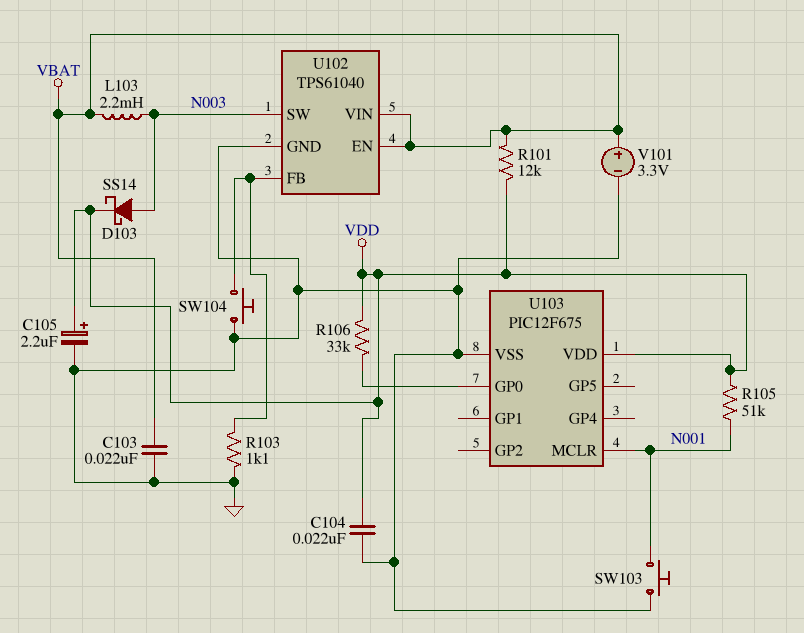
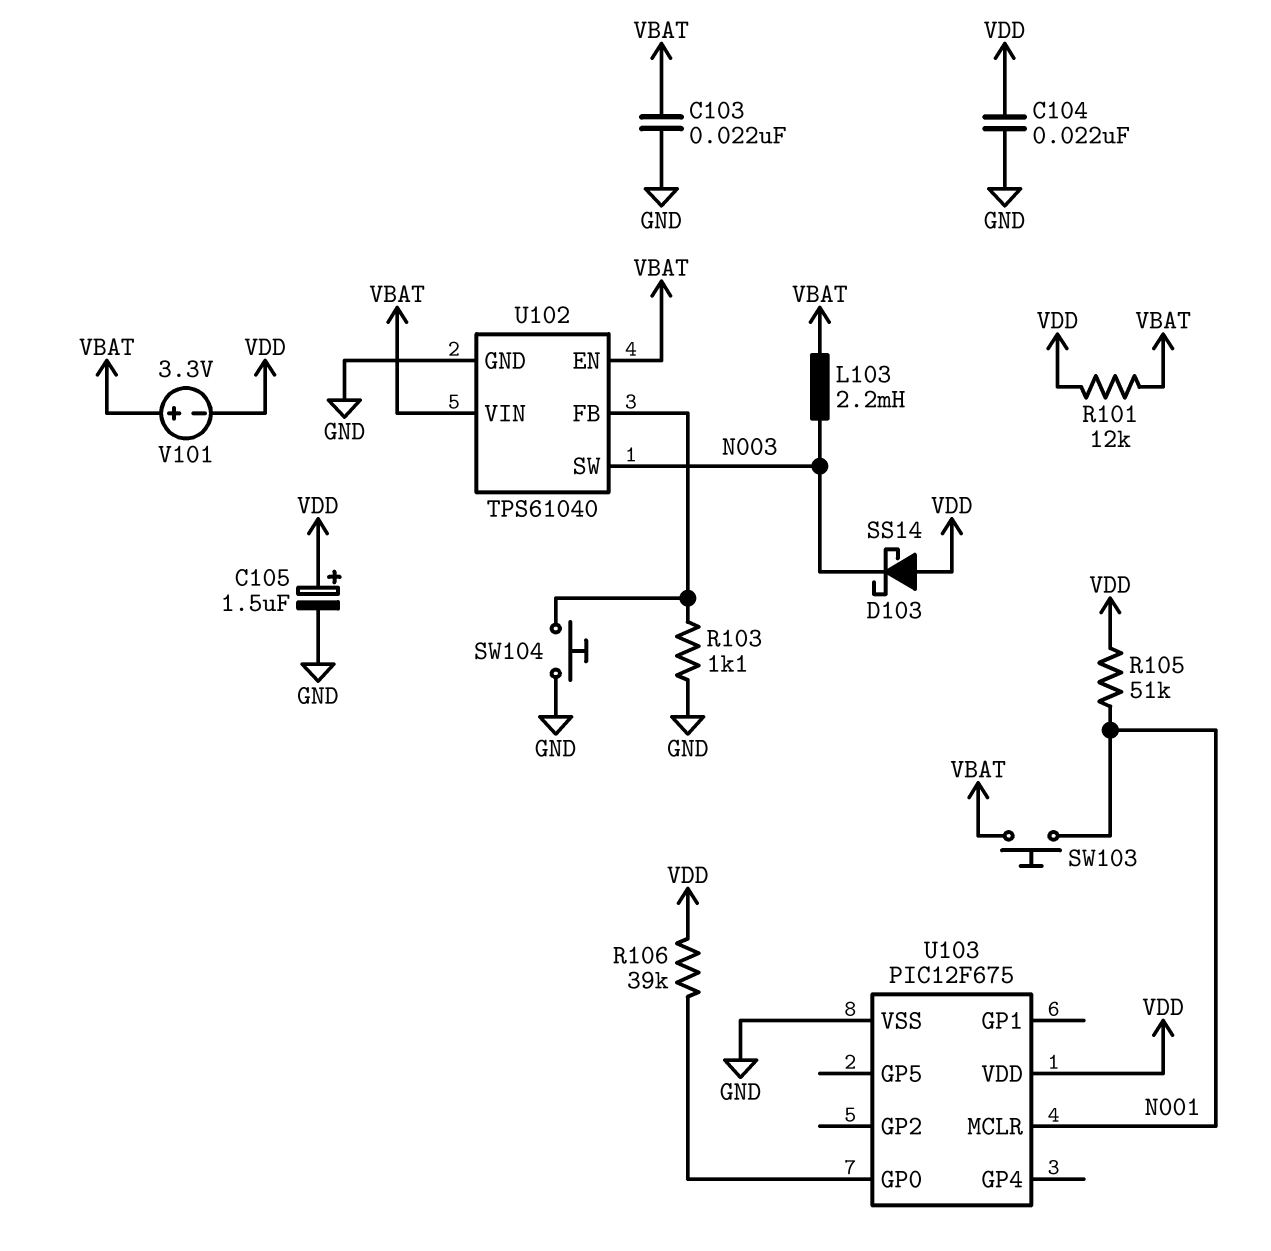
C105: 2.2uF (plus VDD, minus GND) -> 1.5uF (plus VDD, minus GND)
D103: schottky SS14 (A N003, K VDD) -> schottky SS14 (A VDD, K N003)
R106: 33k (U103/GP0, VDD) -> 39k (U103/GP0, VDD)
SW103: button (GND, N001) -> button (N001, VBAT)
V101: 3.3V (plus VBAT, minus GND) -> 3.3V (plus VBAT, minus VDD)

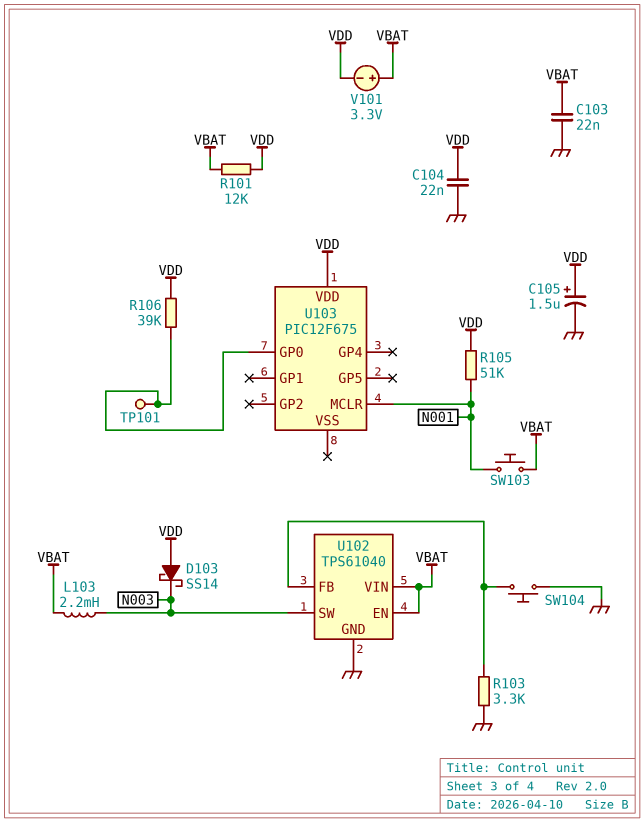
R103: 1.1k (GND, U102/FB) -> 3.3k (GND, U102/FB)
TP101: none -> test point (U103/GP0)
U103 pin VSS: GND -> none

